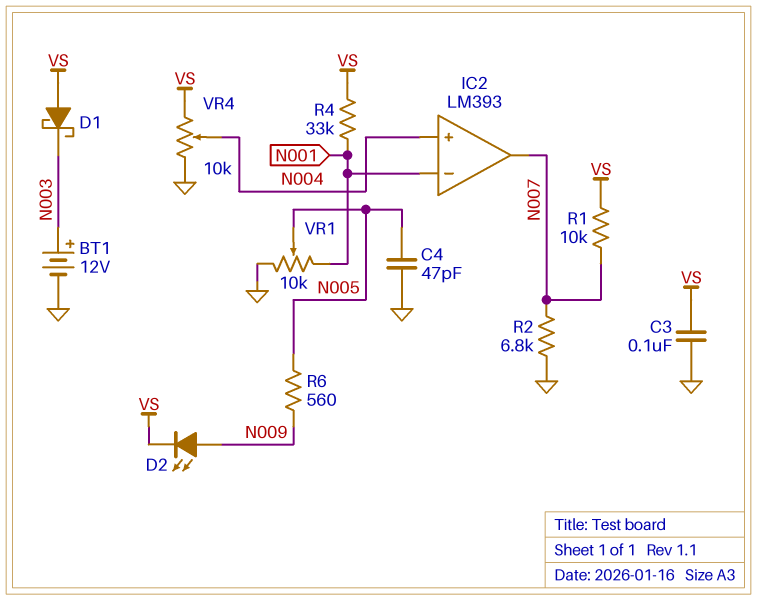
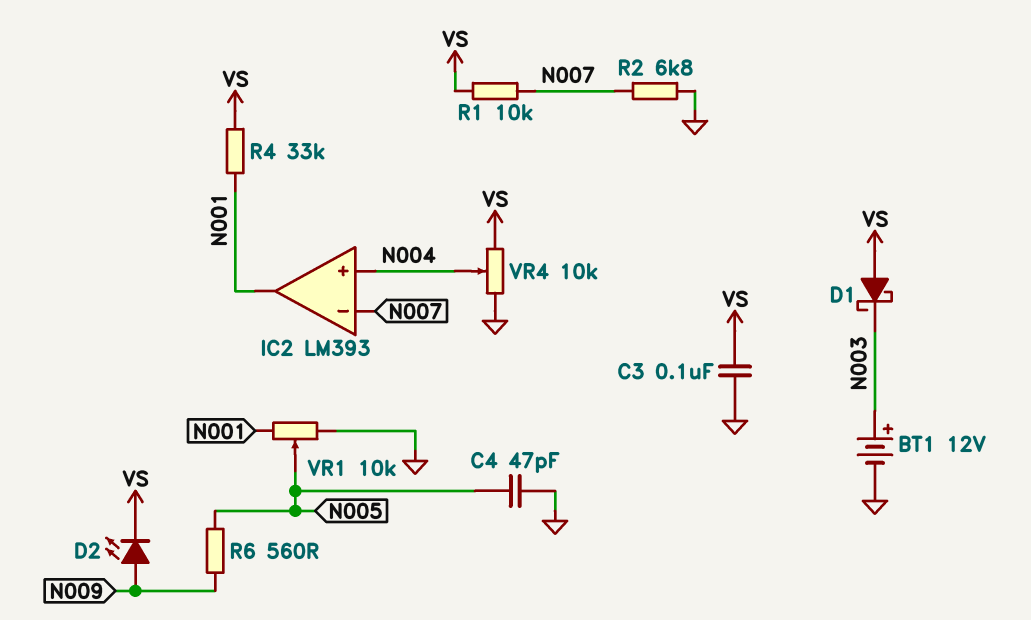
IC2 pin in-: N001 -> N007
IC2 pin out: N007 -> N001

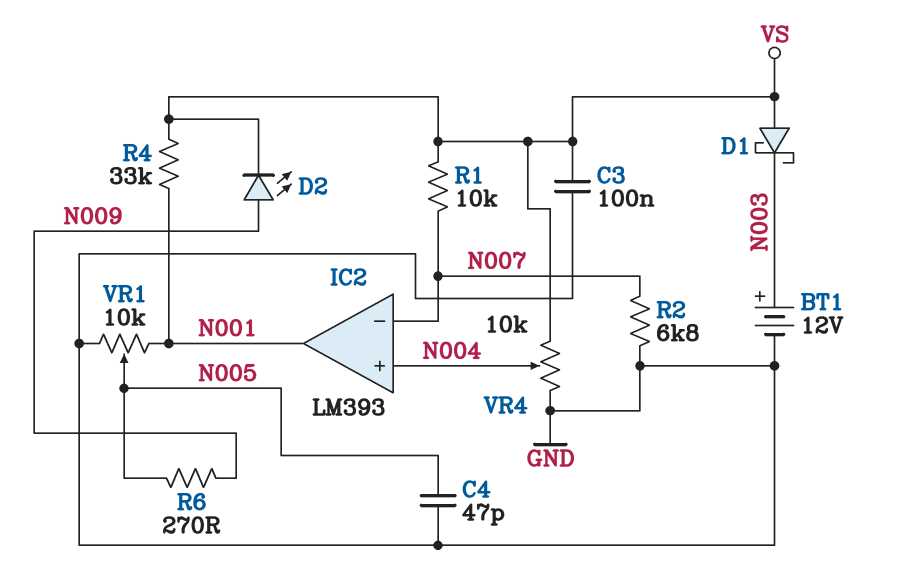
R6: 560 (N005, N009) -> 270 (N005, N009)

